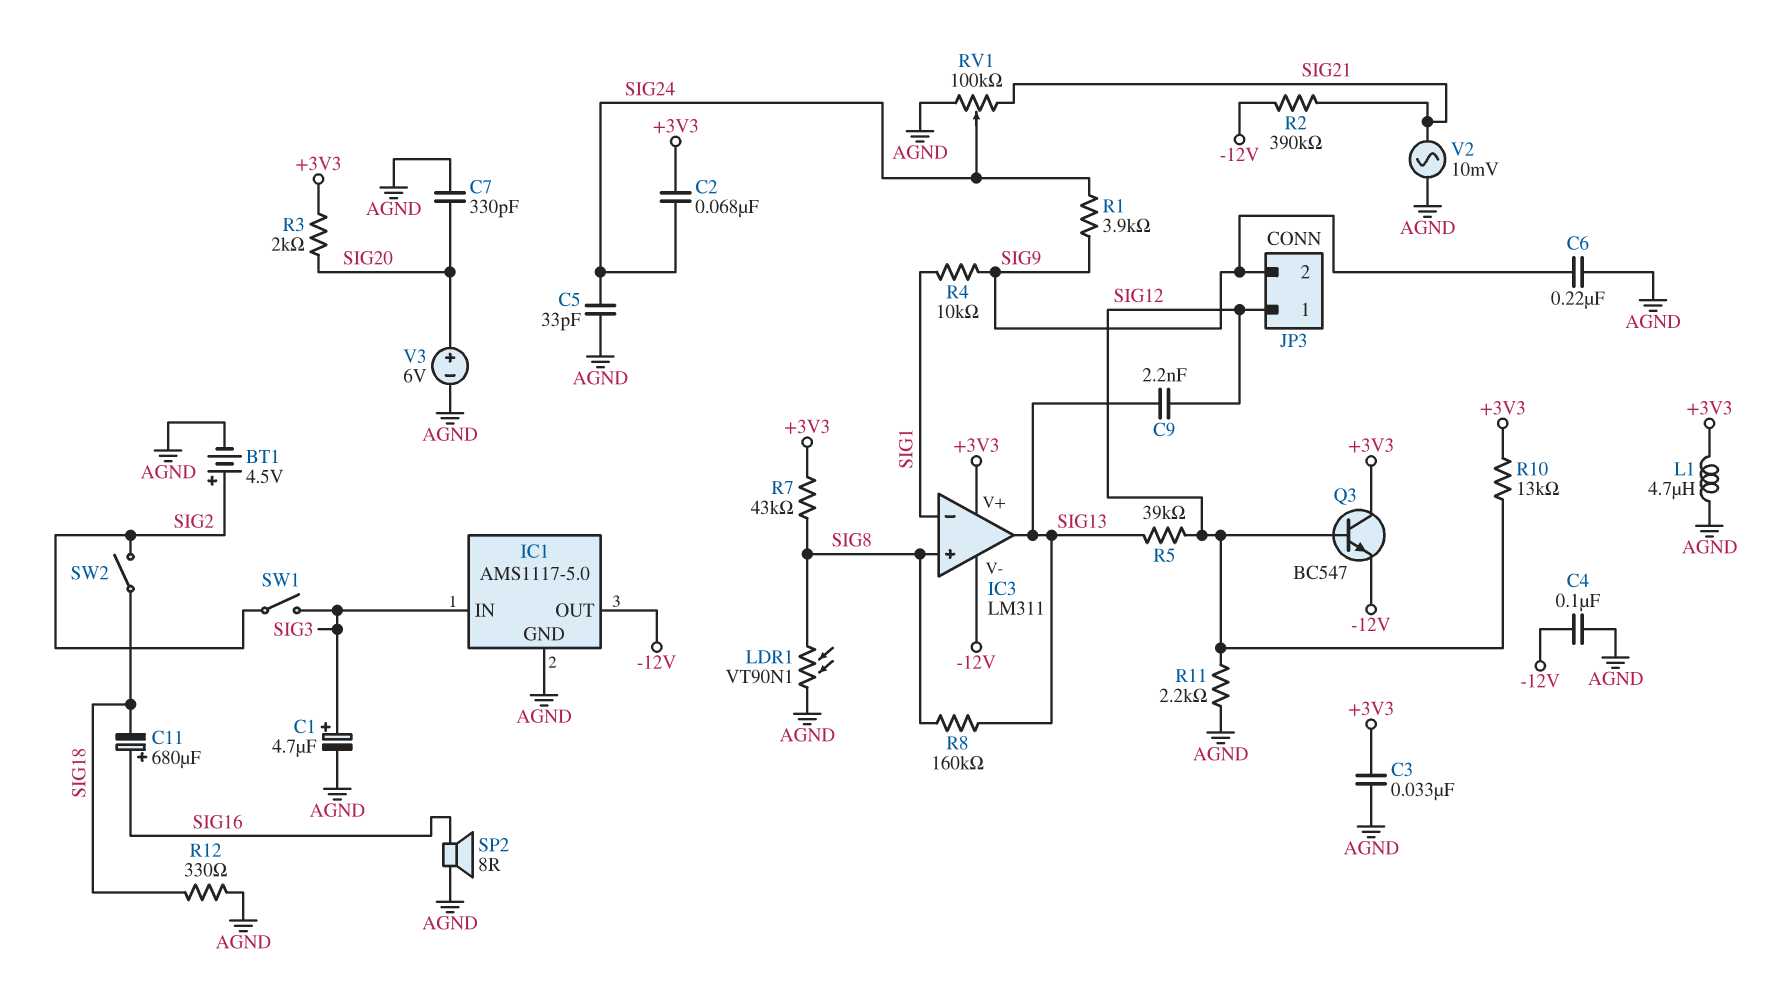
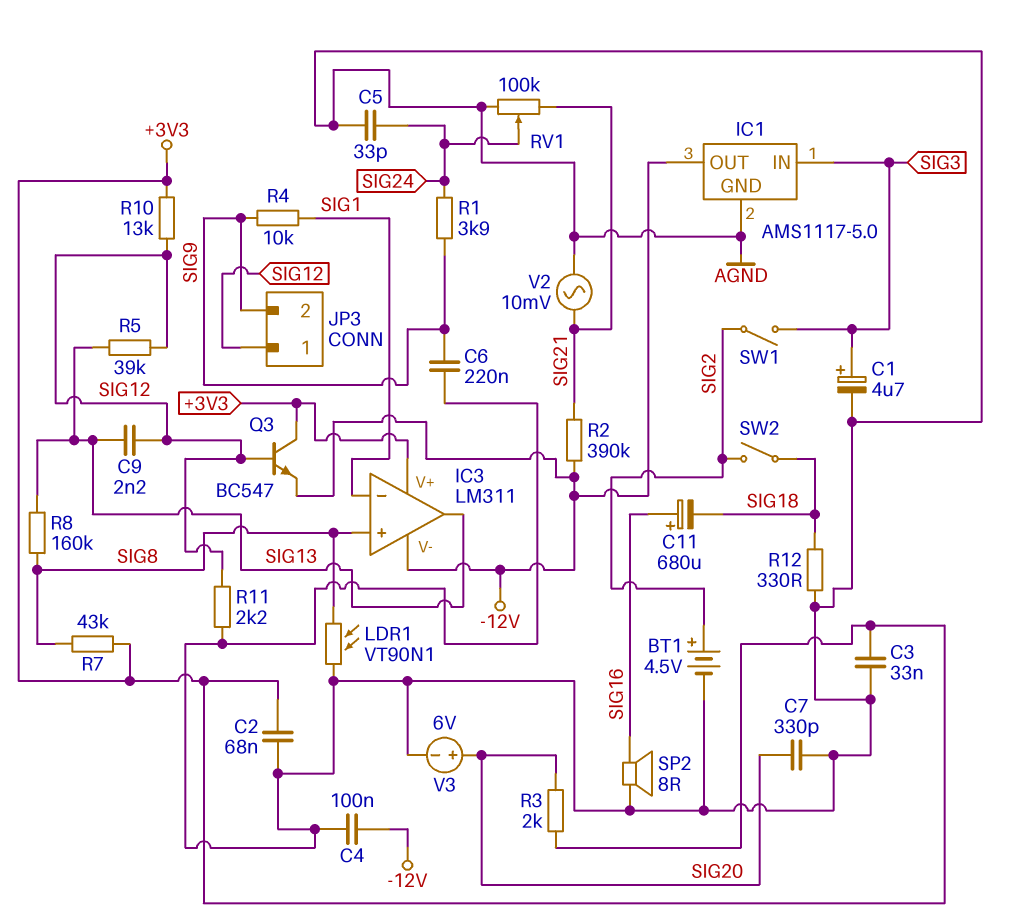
C2: 68nF (+3V3, SIG24) -> 68nF (+3V3, AGND)
L1: 4.7uH (+3V3, AGND) -> none

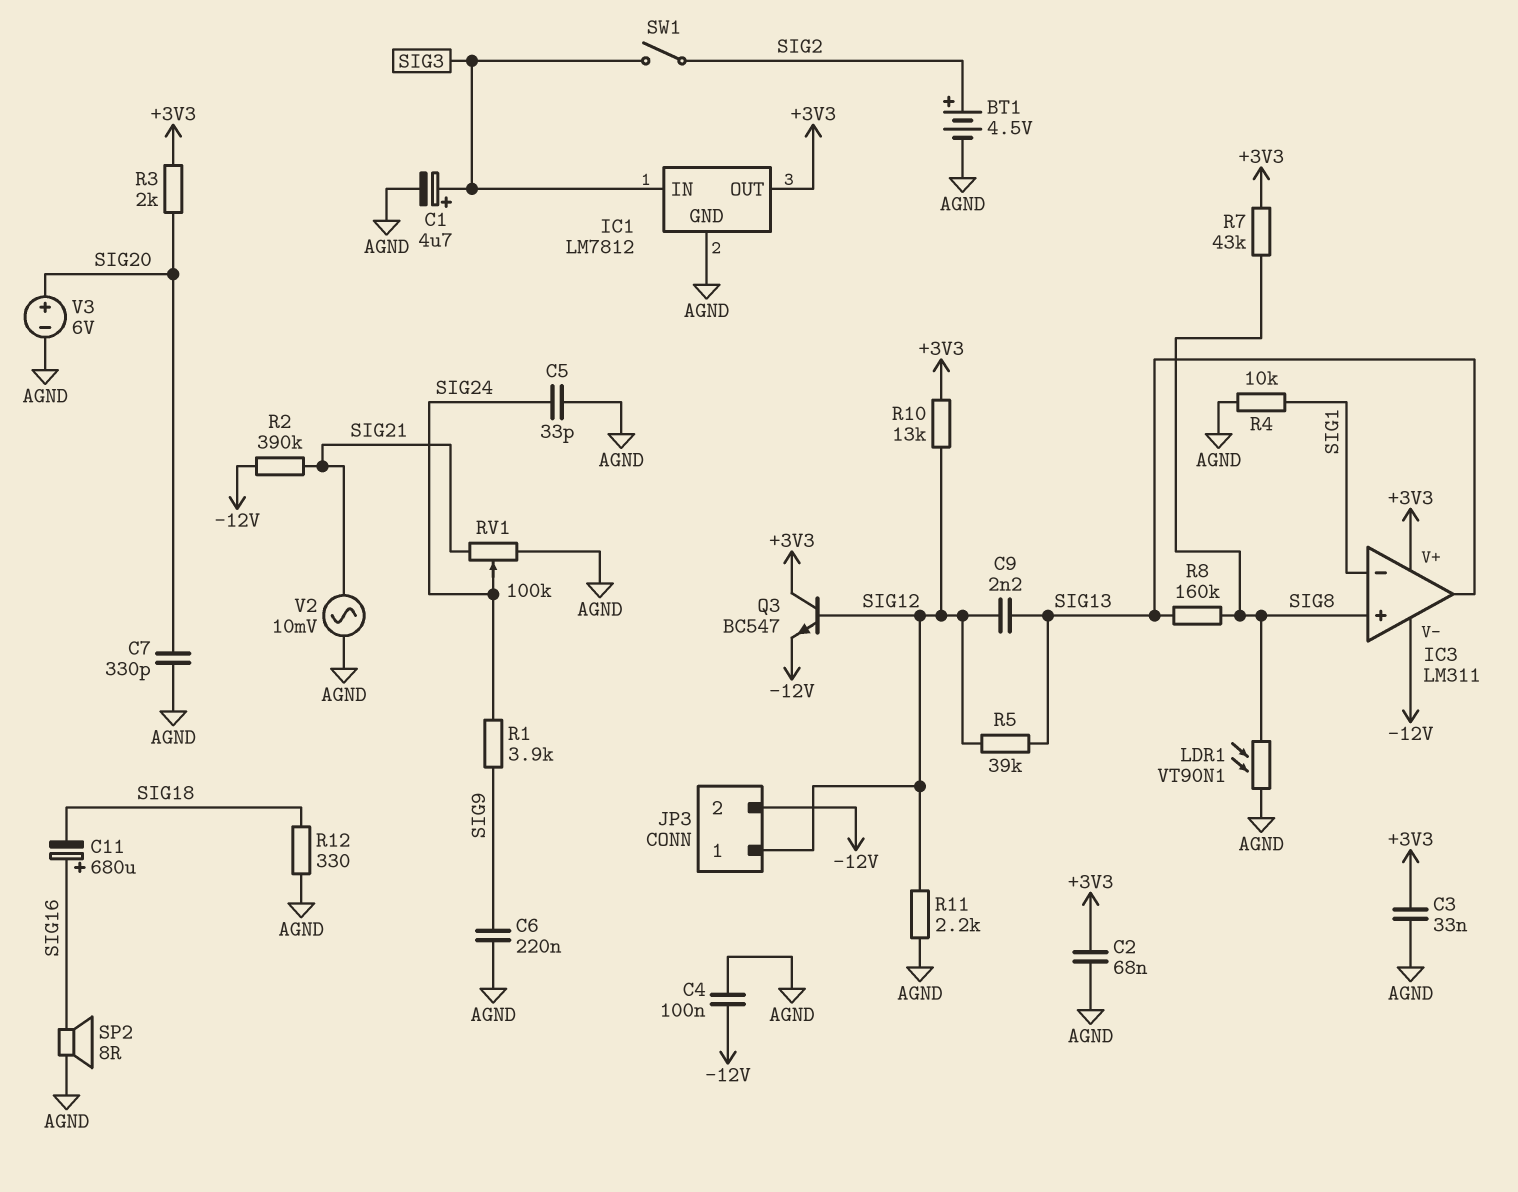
IC1: AMS1117-5.0 -> LM7812
IC1 pin OUT: -12V -> +3V3
JP3 pin 2: SIG9 -> -12V
R4: 10k (SIG1, SIG9) -> 10k (AGND, SIG1)
SW2: switch (SIG2, SIG18) -> none

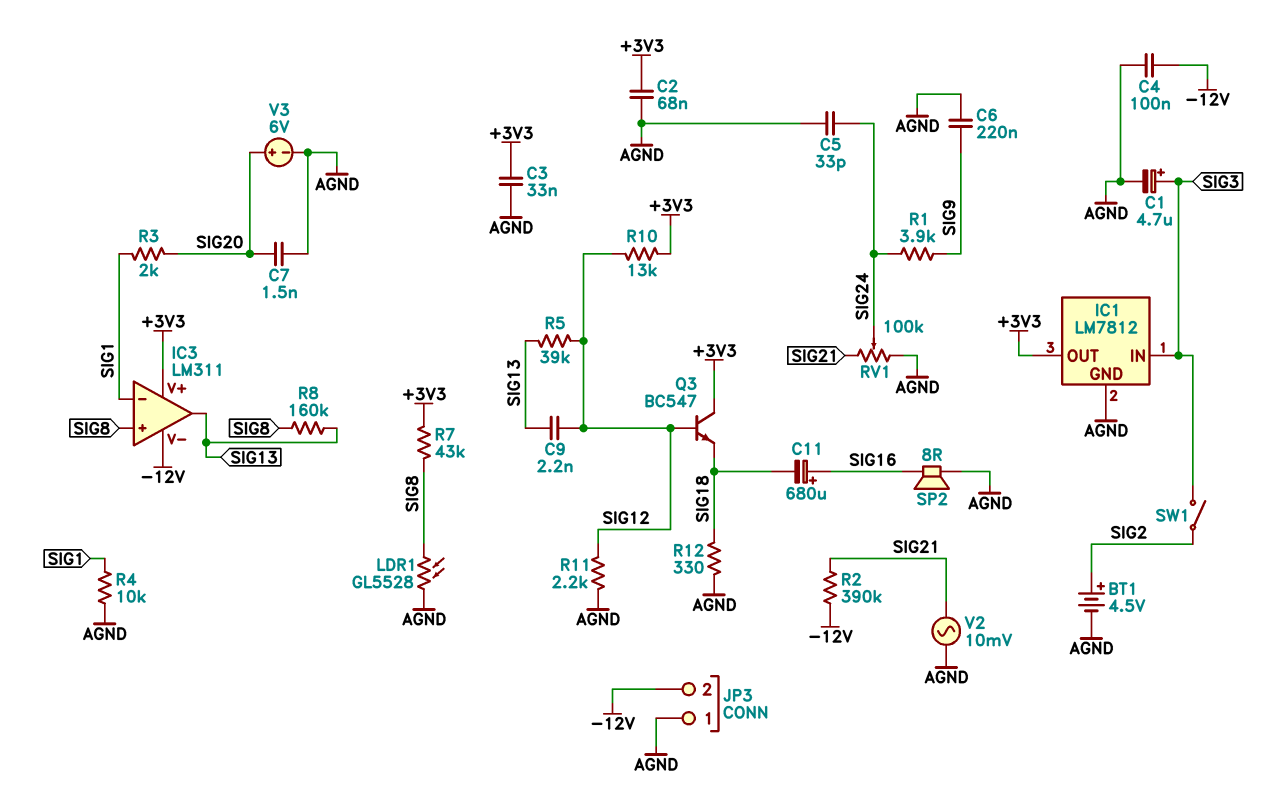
C7: 330pF (AGND, SIG20) -> 1.5nF (AGND, SIG20)
JP3 pin 1: SIG12 -> AGND
LDR1: VT90N1 (AGND, SIG8) -> GL5528 (AGND, SIG8)
Q3: NPN BC547 (B SIG12, C +3V3, E -12V) -> NPN BC547 (B SIG12, C +3V3, E SIG18)
R3: 2k (+3V3, SIG20) -> 2k (SIG1, SIG20)

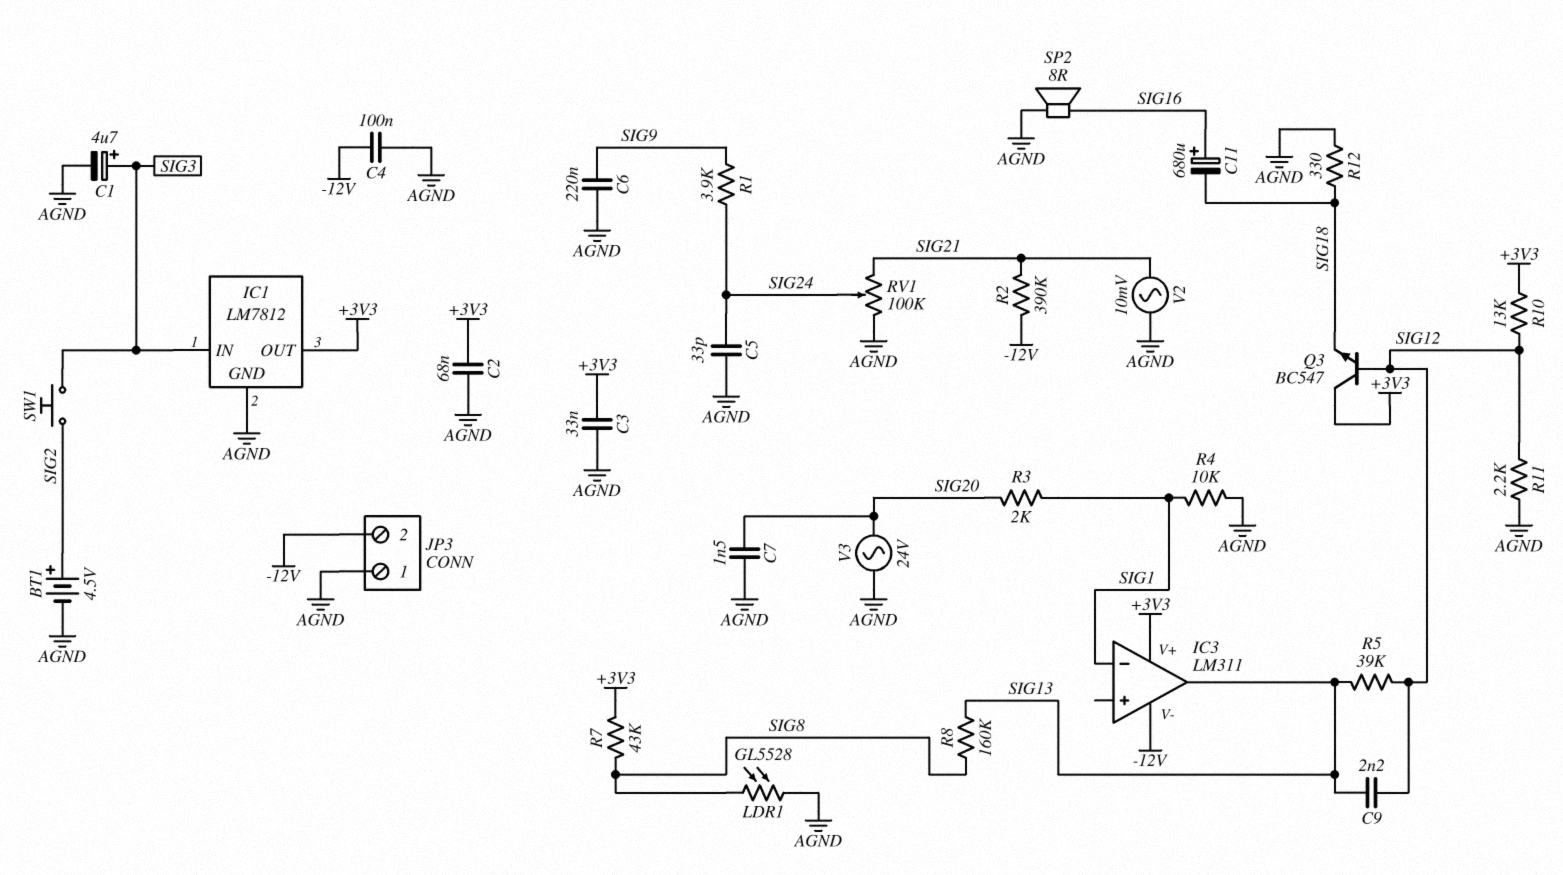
IC3 pin in+: SIG8 -> none
SW1: switch (SIG2, SIG3) -> button (SIG2, SIG3)
V3: 6V (plus SIG20, minus AGND) -> AC 24V (AGND, SIG20)

